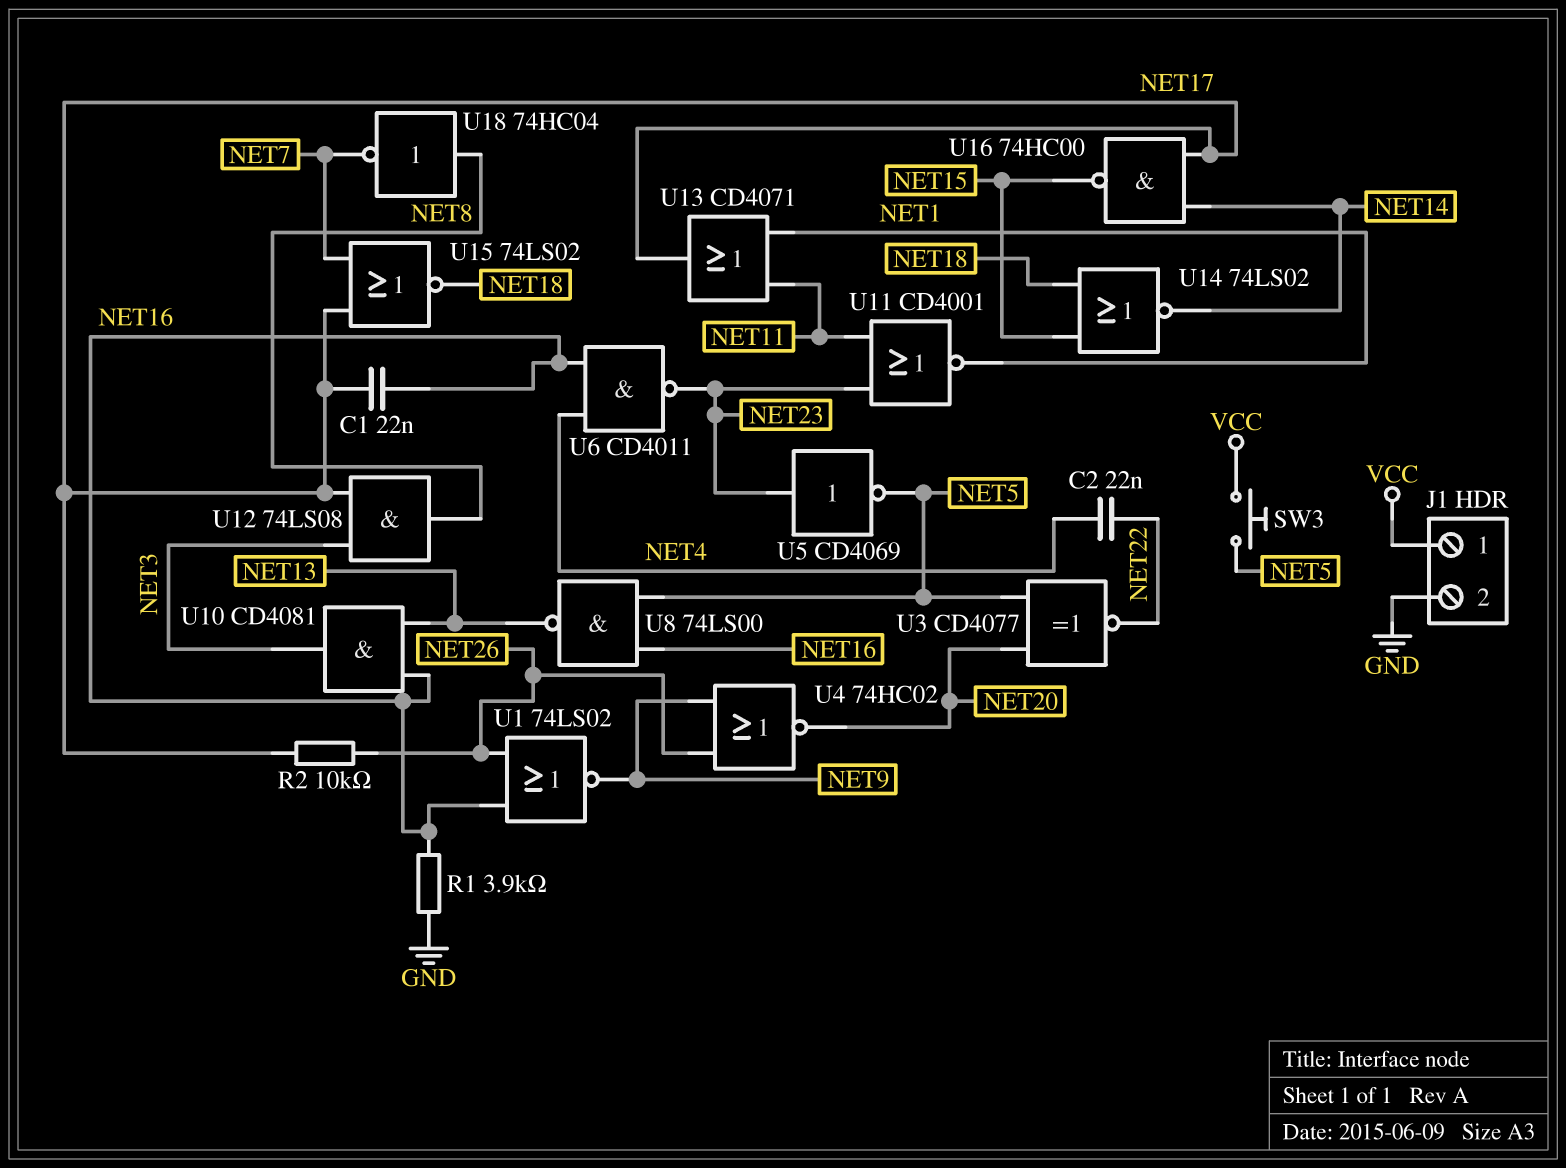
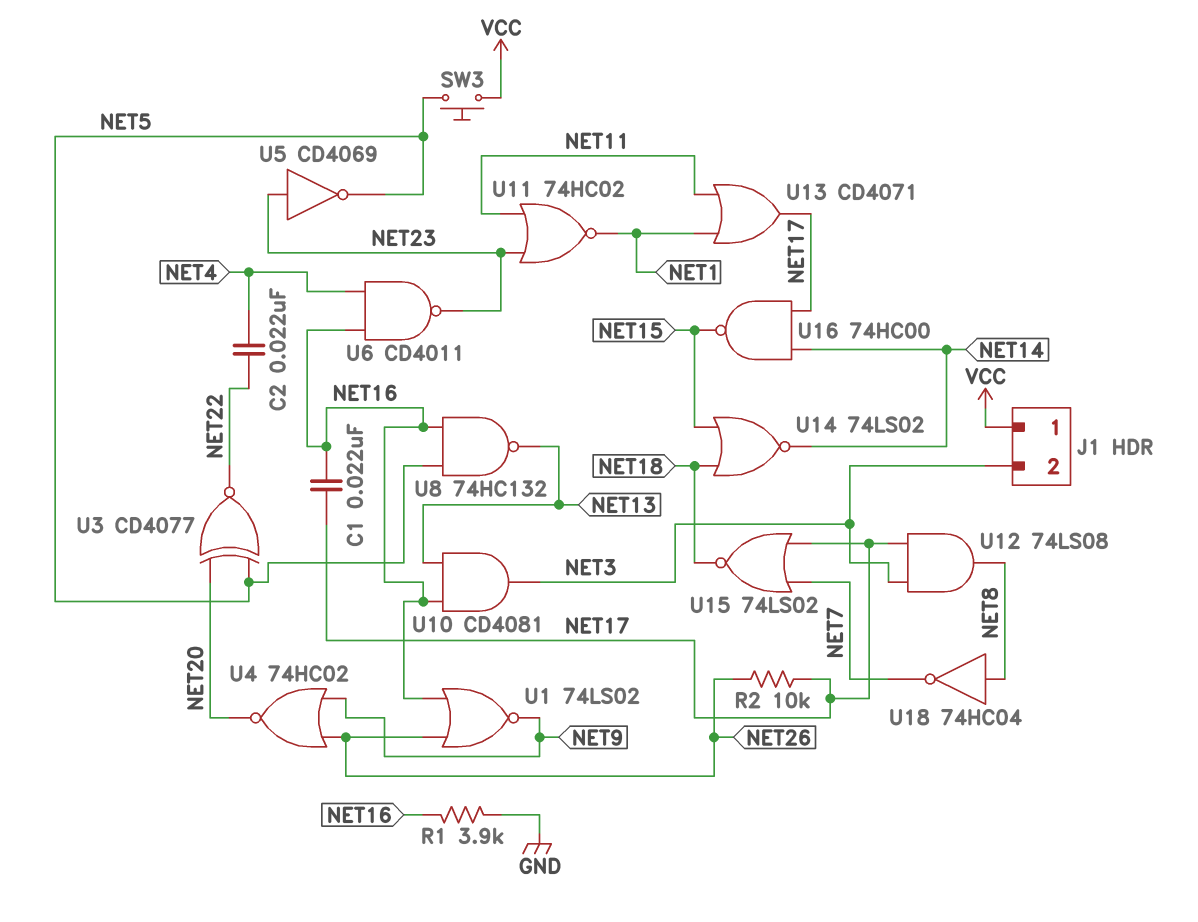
J1 pin 2: GND -> NET3
U8: NAND 74LS00 (in NET5, in NET16, out NET13) -> NAND 74HC132 (in NET5, in NET16, out NET13)
U11: NOR CD4001 (in NET11, in NET23, out NET1) -> NOR 74HC02 (in NET11, in NET23, out NET1)

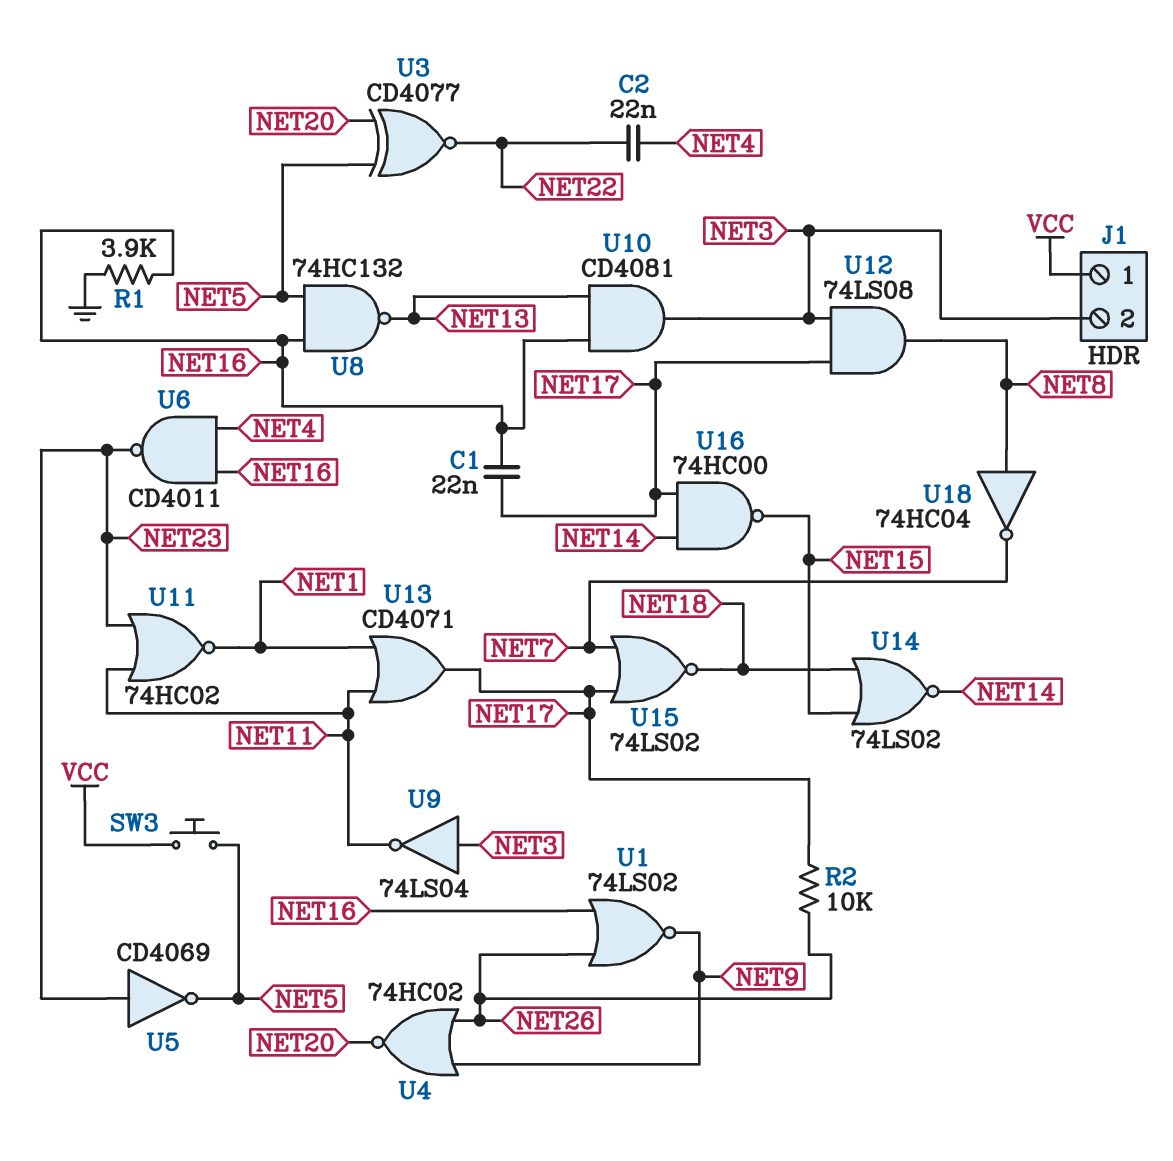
U9: none -> NOT 74LS04 (in NET3, out NET11)

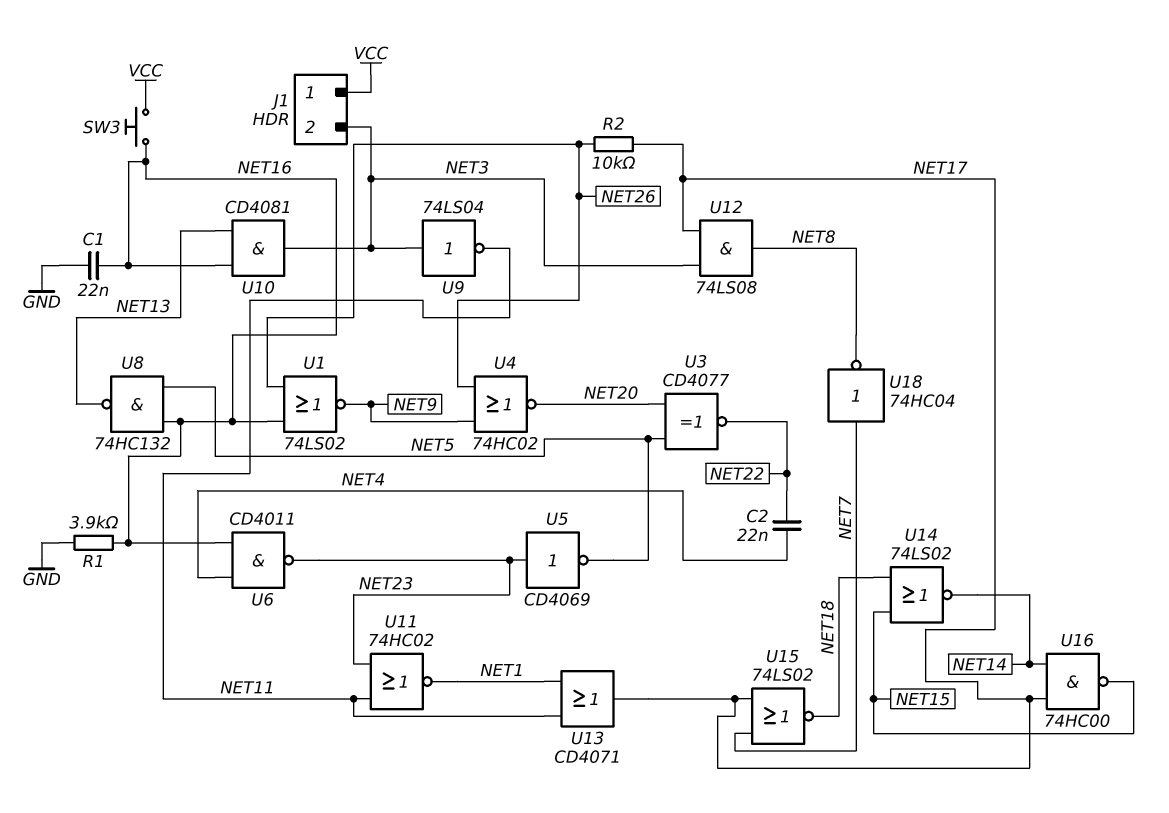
C1: 22nF (NET16, NET17) -> 22nF (GND, NET16)
SW3: button (NET5, VCC) -> button (NET16, VCC)
U18: NOT 74HC04 (in NET8, out NET7) -> NOT 74HC04 (in NET7, out NET8)

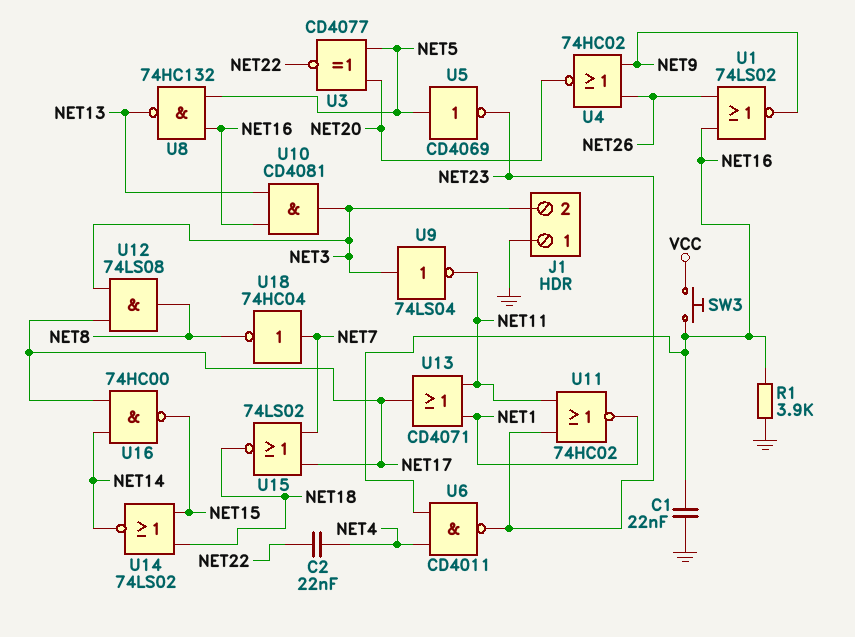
J1 pin 1: VCC -> GND
R2: 10k (NET17, NET26) -> none
U5: NOT CD4069 (in NET23, out NET5) -> NOT CD4069 (in NET5, out NET23)

